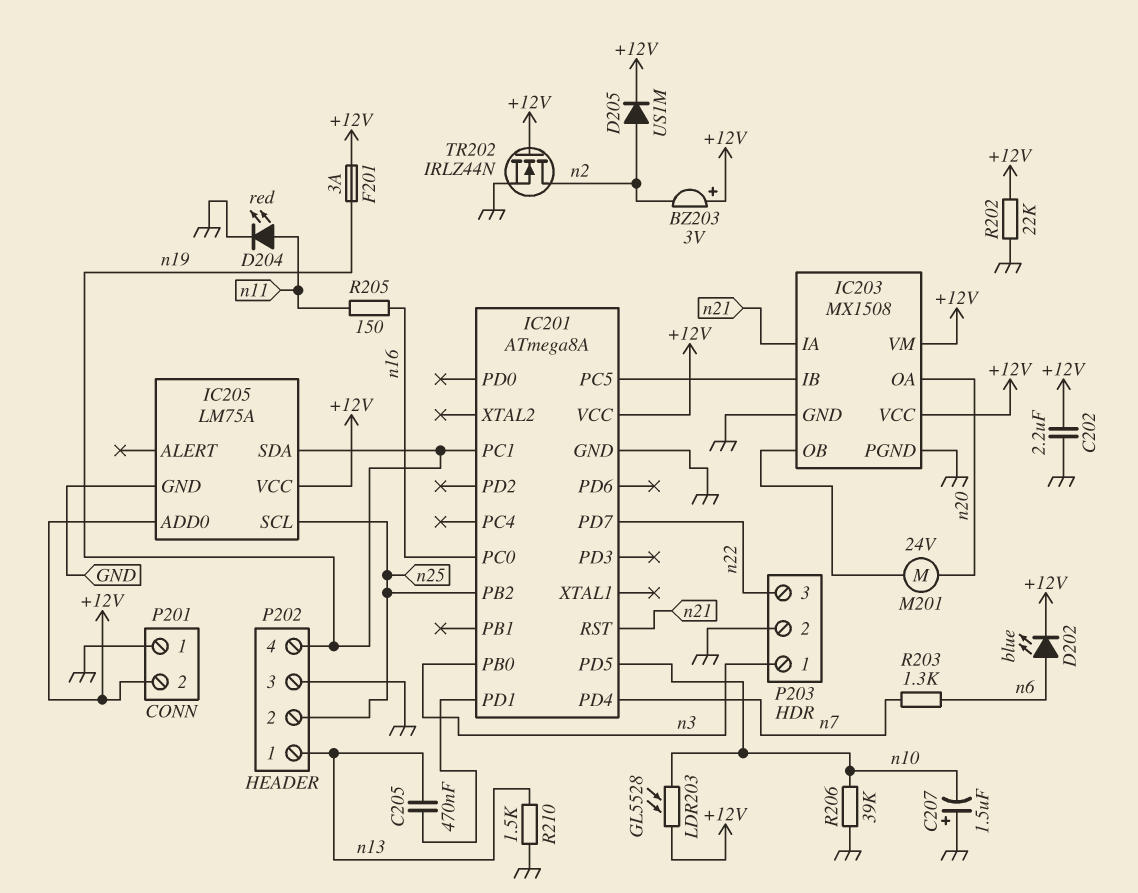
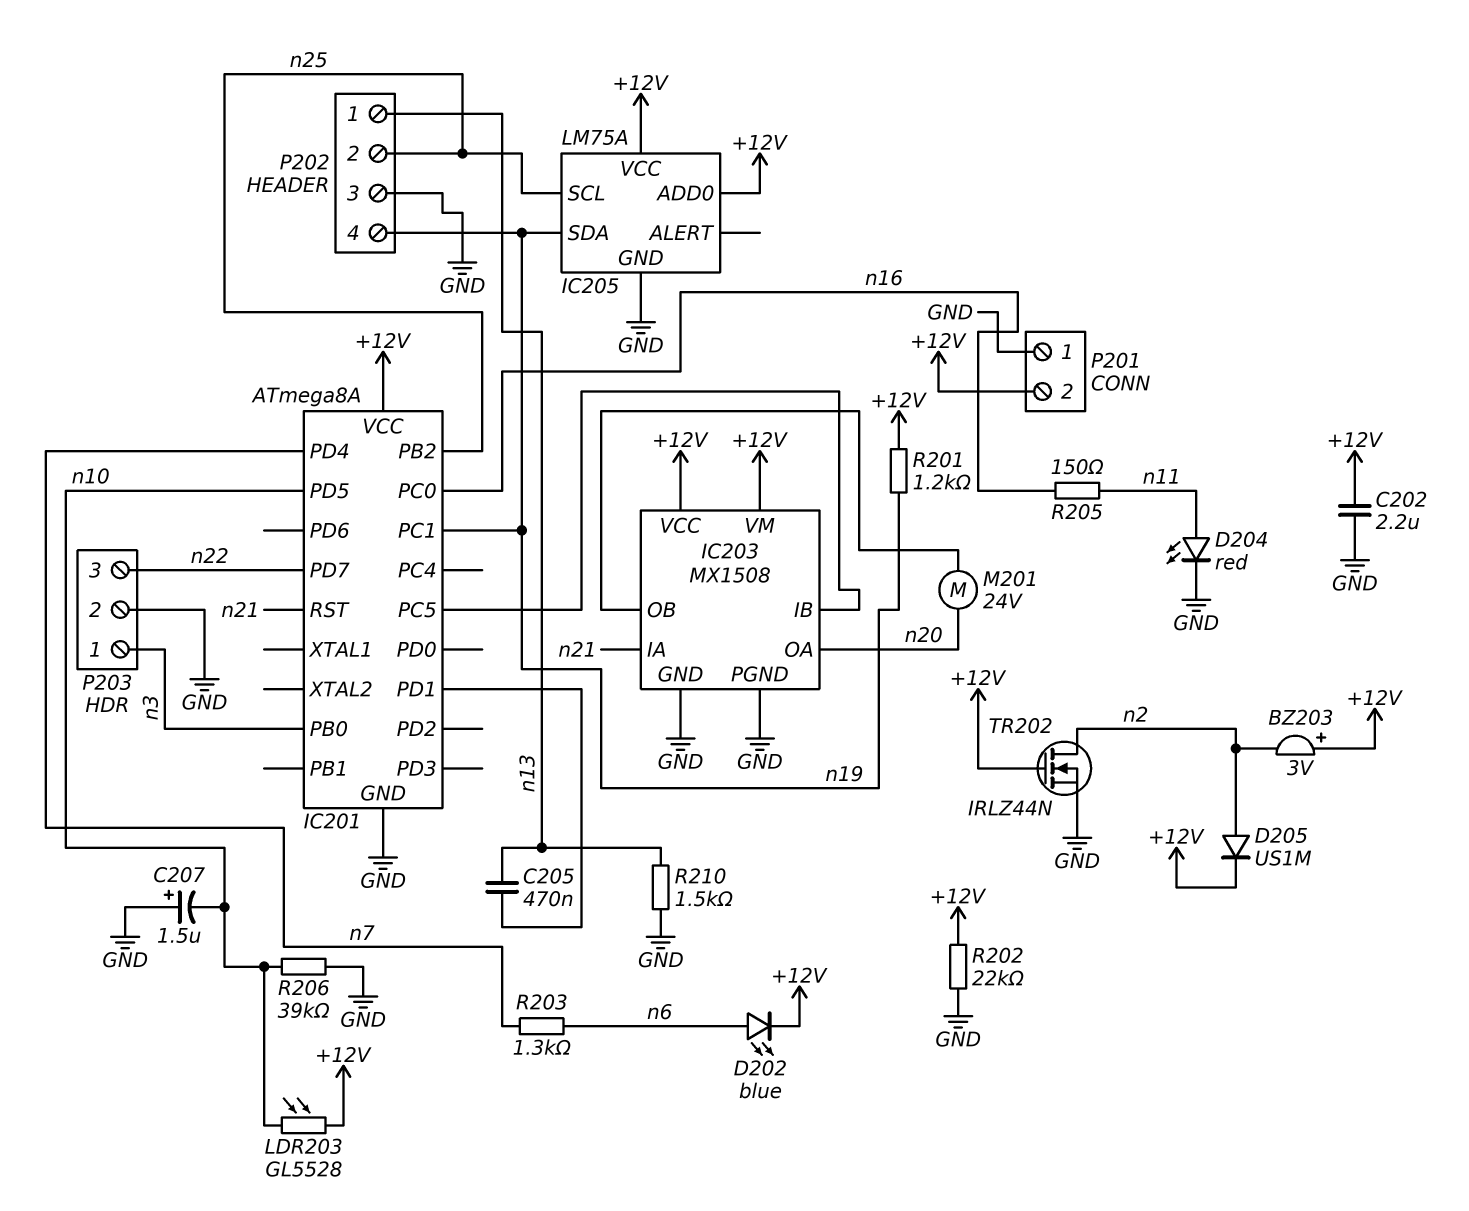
F201: 3A (+12V, n19) -> none
R201: none -> 1.2k (+12V, n19)

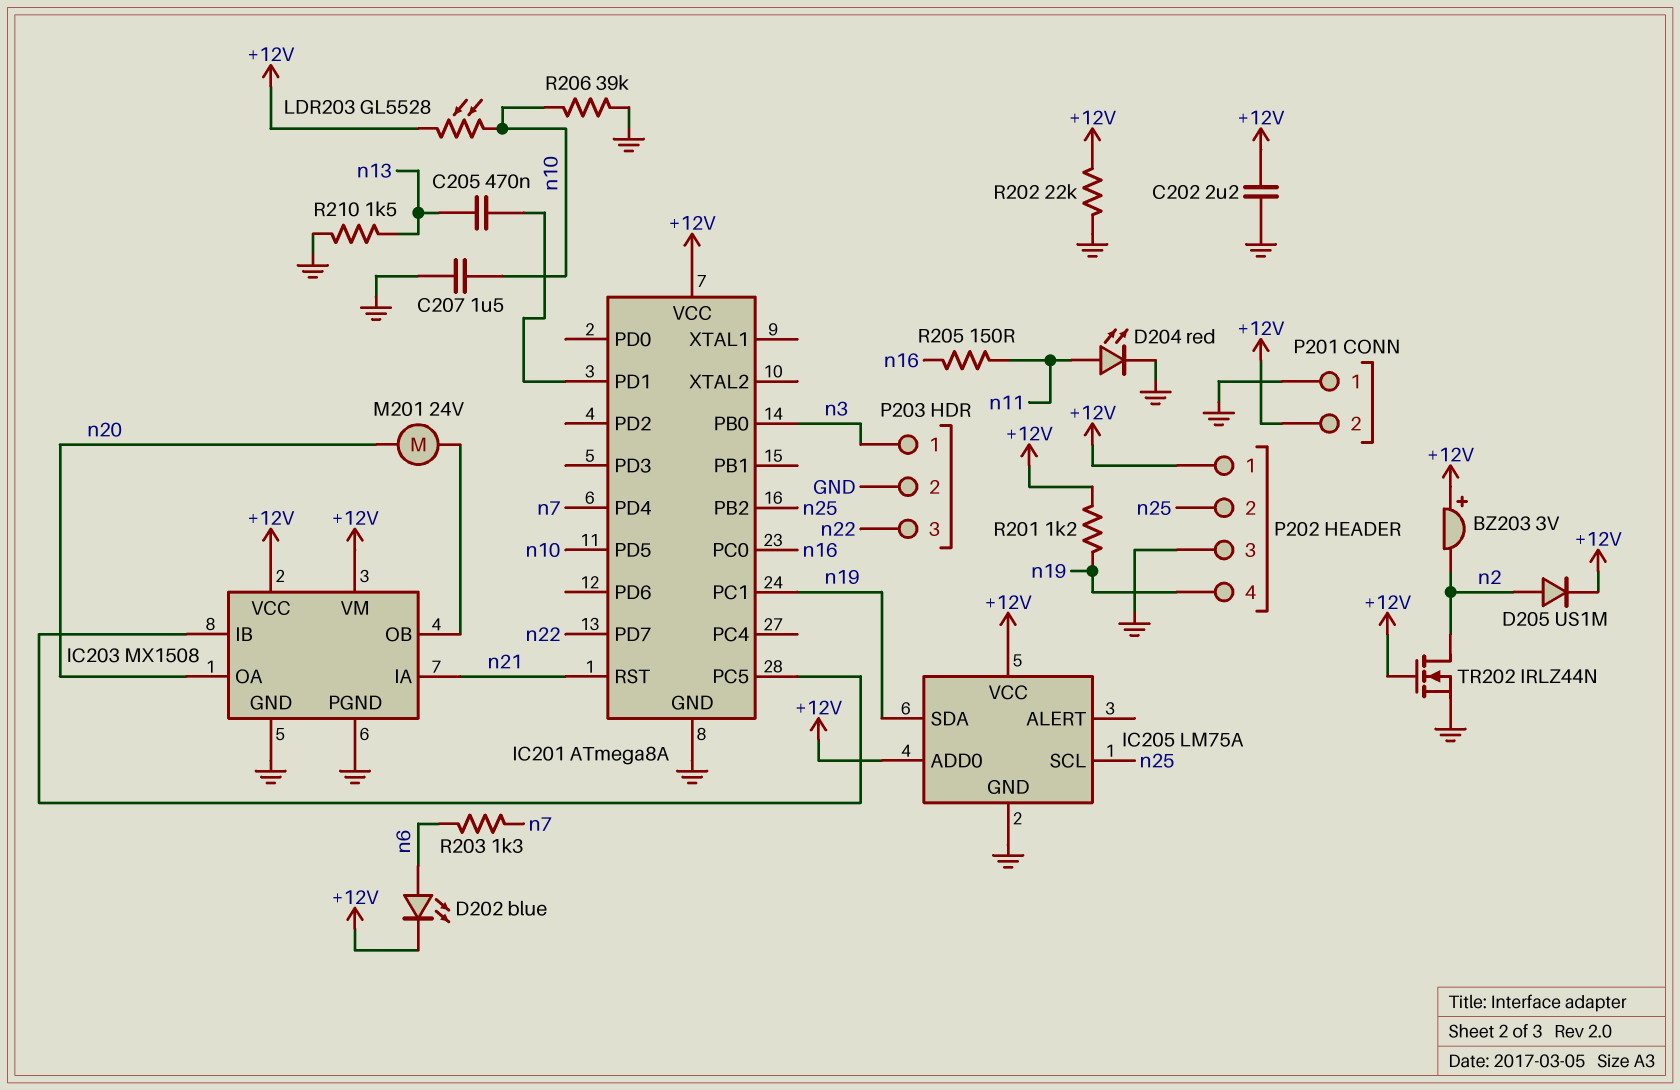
C207: 1.5uF (plus GND, minus n10) -> 1.5uF (GND, n10)
P202 pin 1: n13 -> +12V

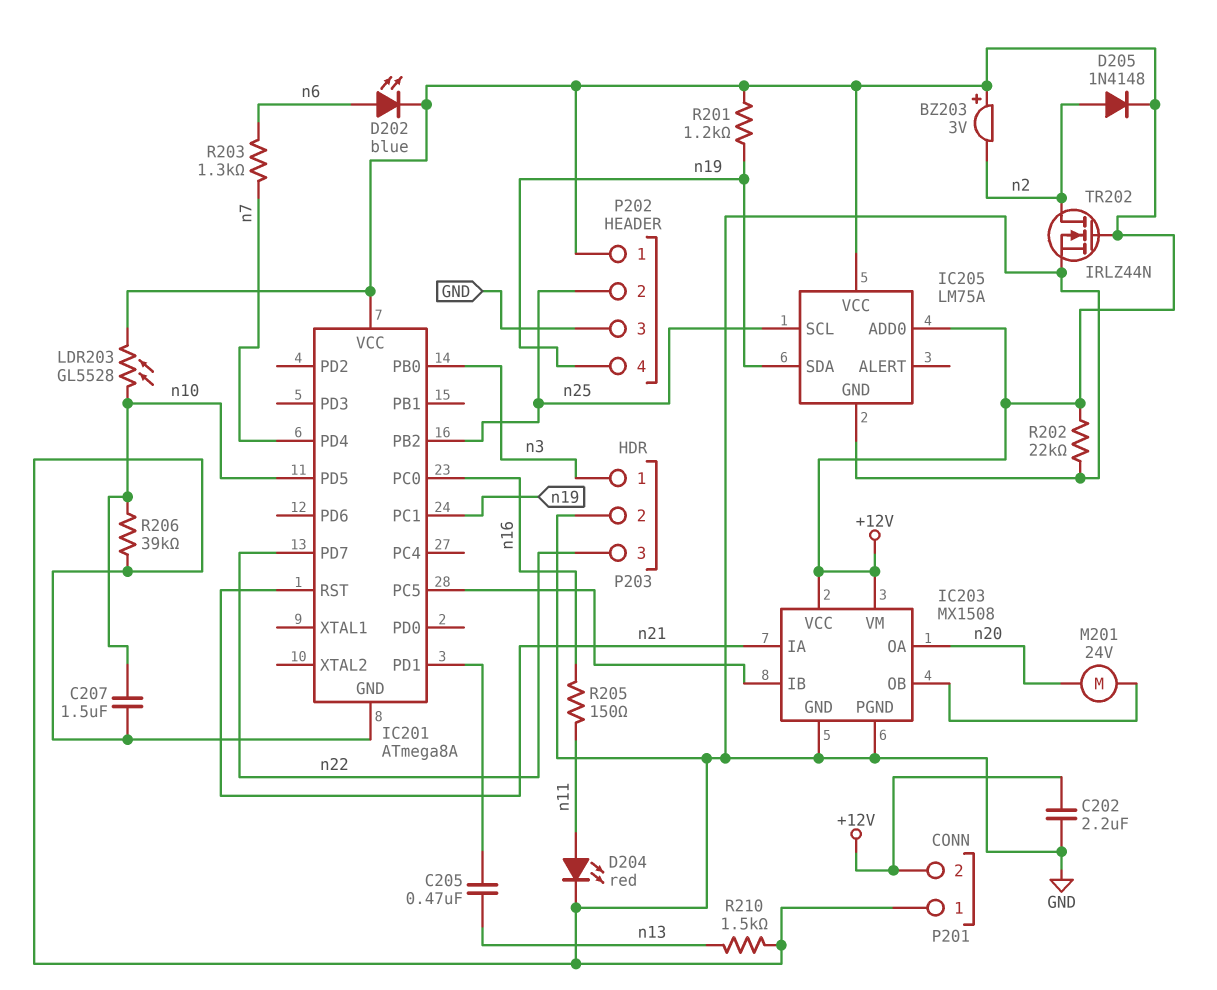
D205: diode US1M (A n2, K +12V) -> diode 1N4148 (A n2, K +12V)

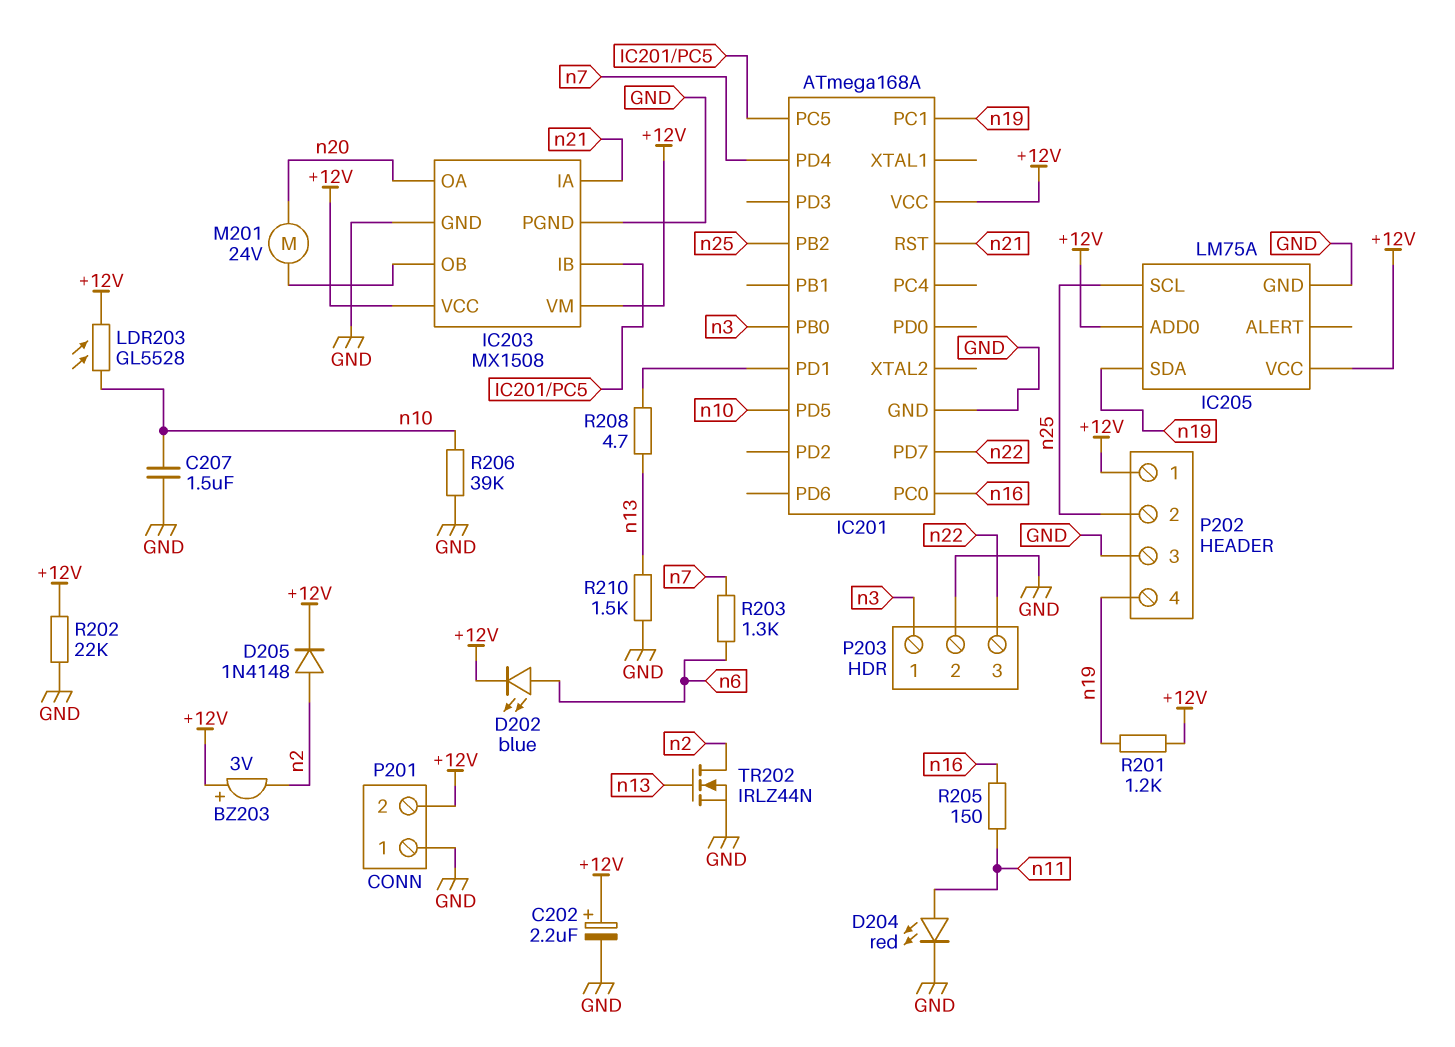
C202: 2.2uF (+12V, GND) -> 2.2uF (plus +12V, minus GND)
C205: 470nF (IC201/PD1, n13) -> none
IC201: ATmega8A -> ATmega168A
R208: none -> 4.7 (IC201/PD1, n13)
TR202: NMOS IRLZ44N (G +12V, D n2, S GND) -> NMOS IRLZ44N (G n13, D n2, S GND)

